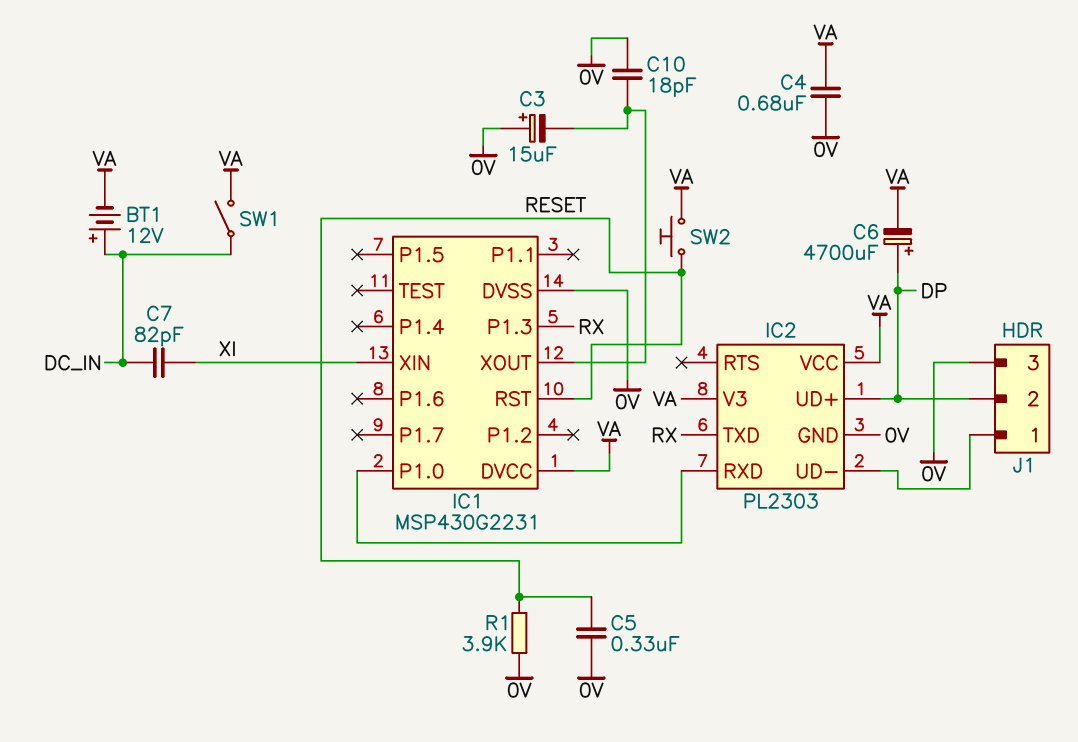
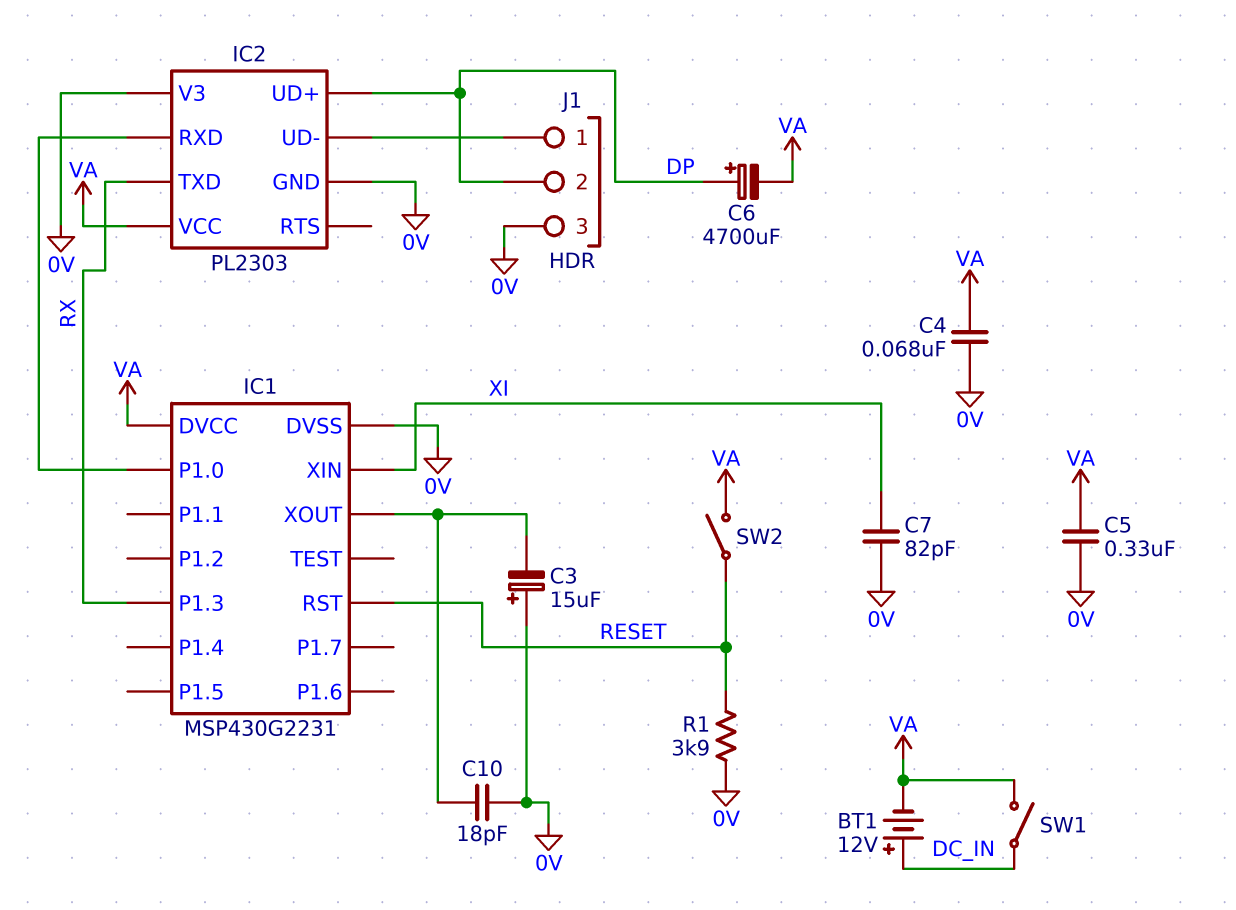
C4: 680nF (0V, VA) -> 68nF (0V, VA)
C5: 330nF (0V, RESET) -> 330nF (0V, VA)
C7: 82pF (DC_IN, XI) -> 82pF (0V, XI)
IC2 pin V3: VA -> 0V
SW2: button (RESET, VA) -> switch (RESET, VA)

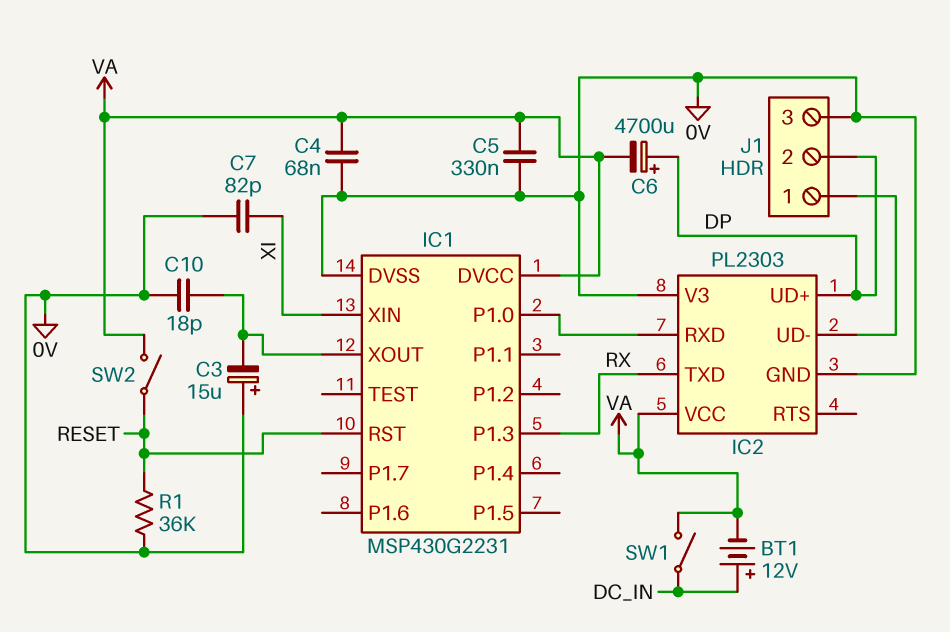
R1: 3.9k (0V, RESET) -> 36k (0V, RESET)

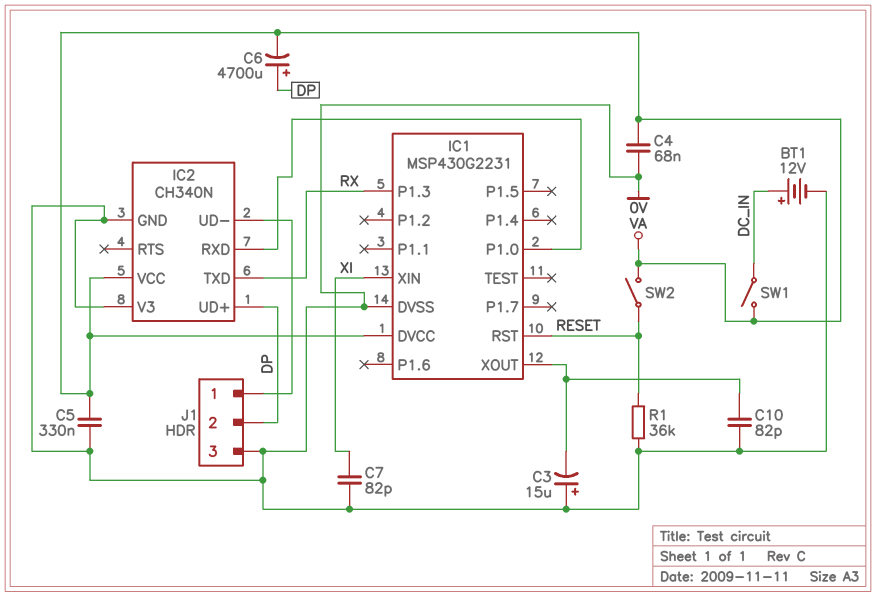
BT1: 12V (plus DC_IN, minus VA) -> 12V (plus DC_IN, minus 0V)
C10: 18pF (0V, IC1/XOUT) -> 82pF (0V, IC1/XOUT)
IC2: PL2303 -> CH340N

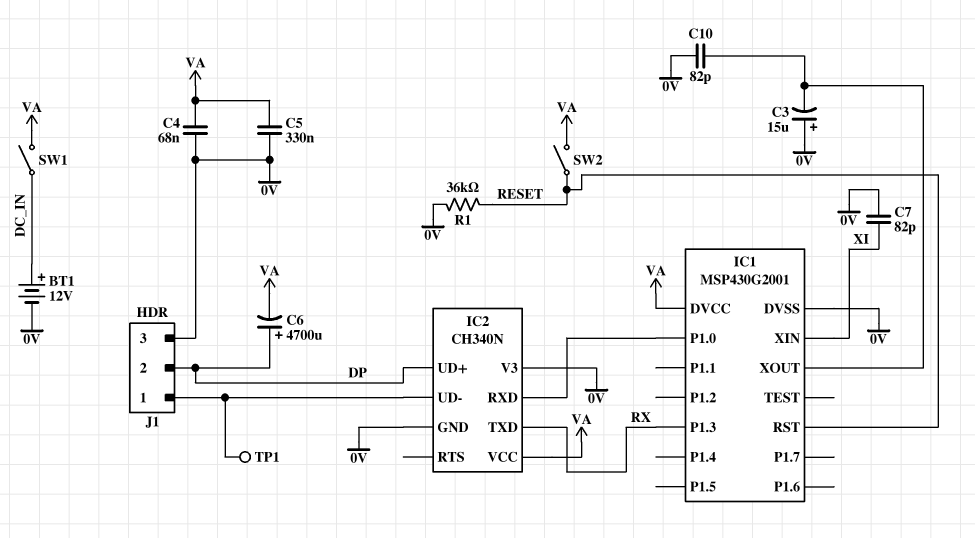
IC1: MSP430G2231 -> MSP430G2001
TP1: none -> test point (IC2/UD-)

